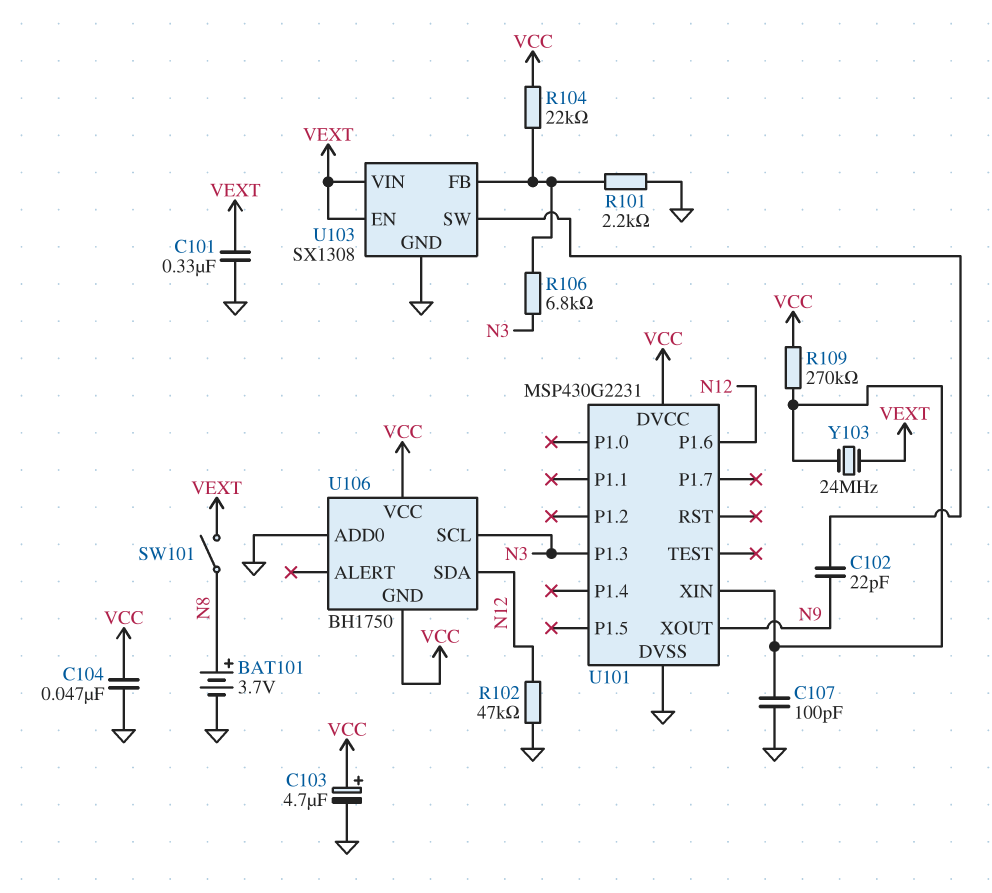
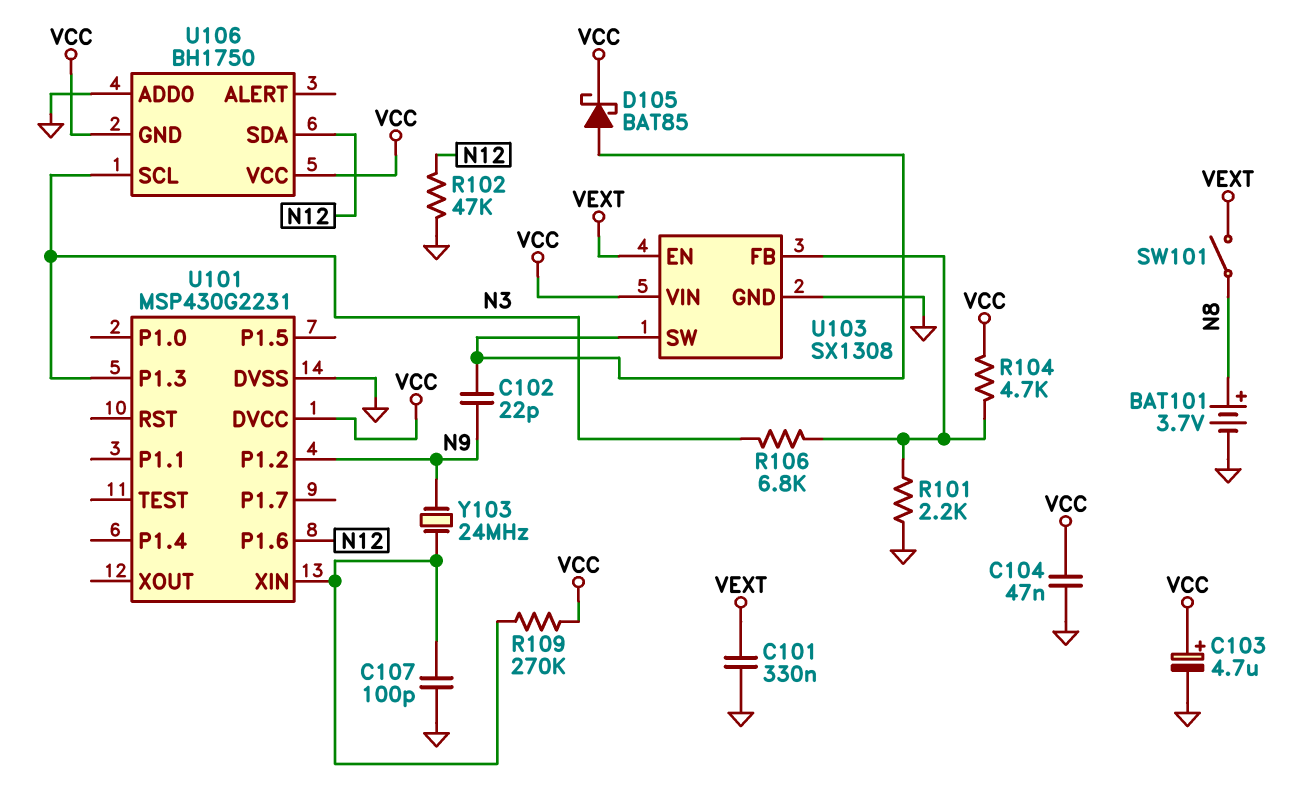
D105: none -> schottky BAT85 (A U103/SW, K VCC)
R104: 22k (U103/FB, VCC) -> 4.7k (U103/FB, VCC)
U101 pin P1.2: none -> N9
U101 pin XOUT: N9 -> none
U103 pin VIN: VEXT -> VCC
Y103: 24MHz (U101/XIN, VEXT) -> 24MHz (N9, U101/XIN)

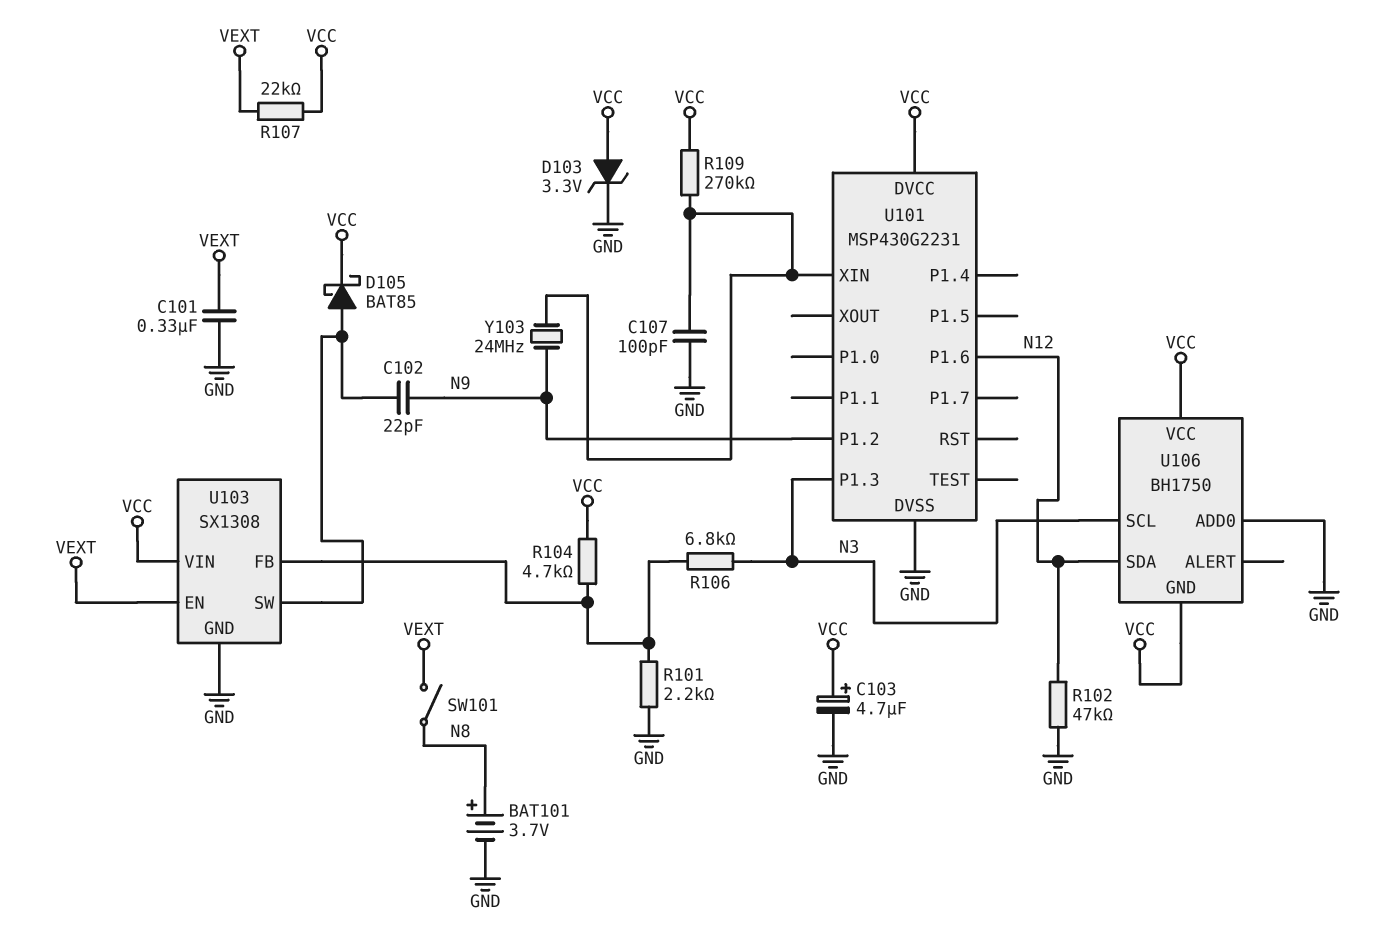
C104: 47nF (GND, VCC) -> none
D103: none -> zener 3.3V (A VCC, K GND)
R107: none -> 22k (VCC, VEXT)

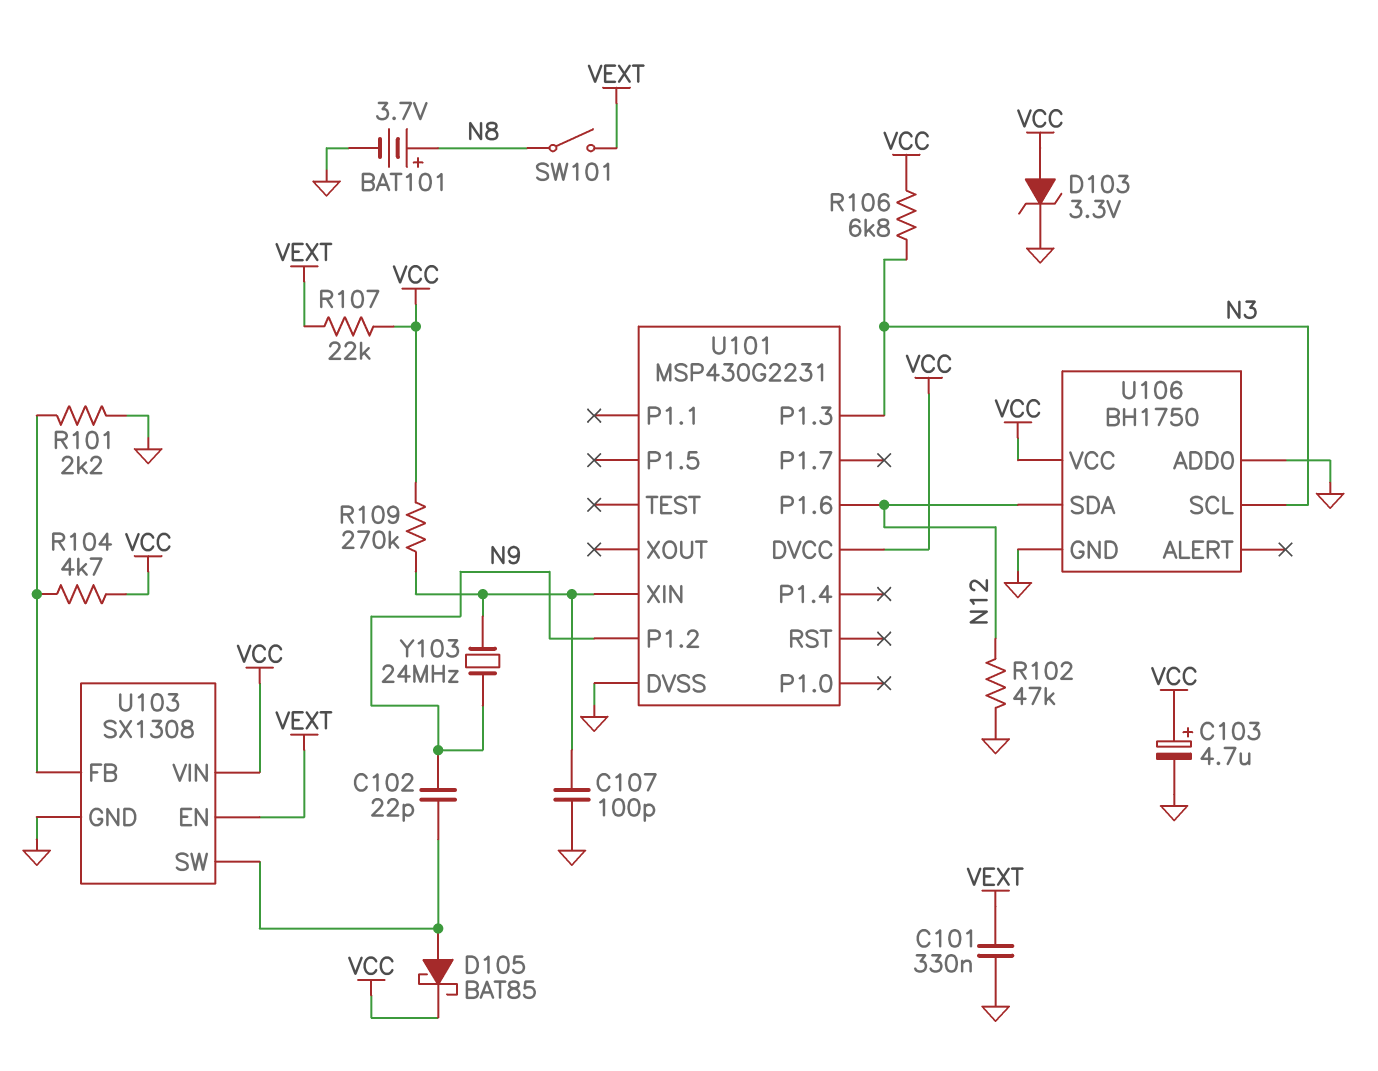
R106: 6.8k (N3, U103/FB) -> 6.8k (N3, VCC)
U106 pin GND: VCC -> GND

